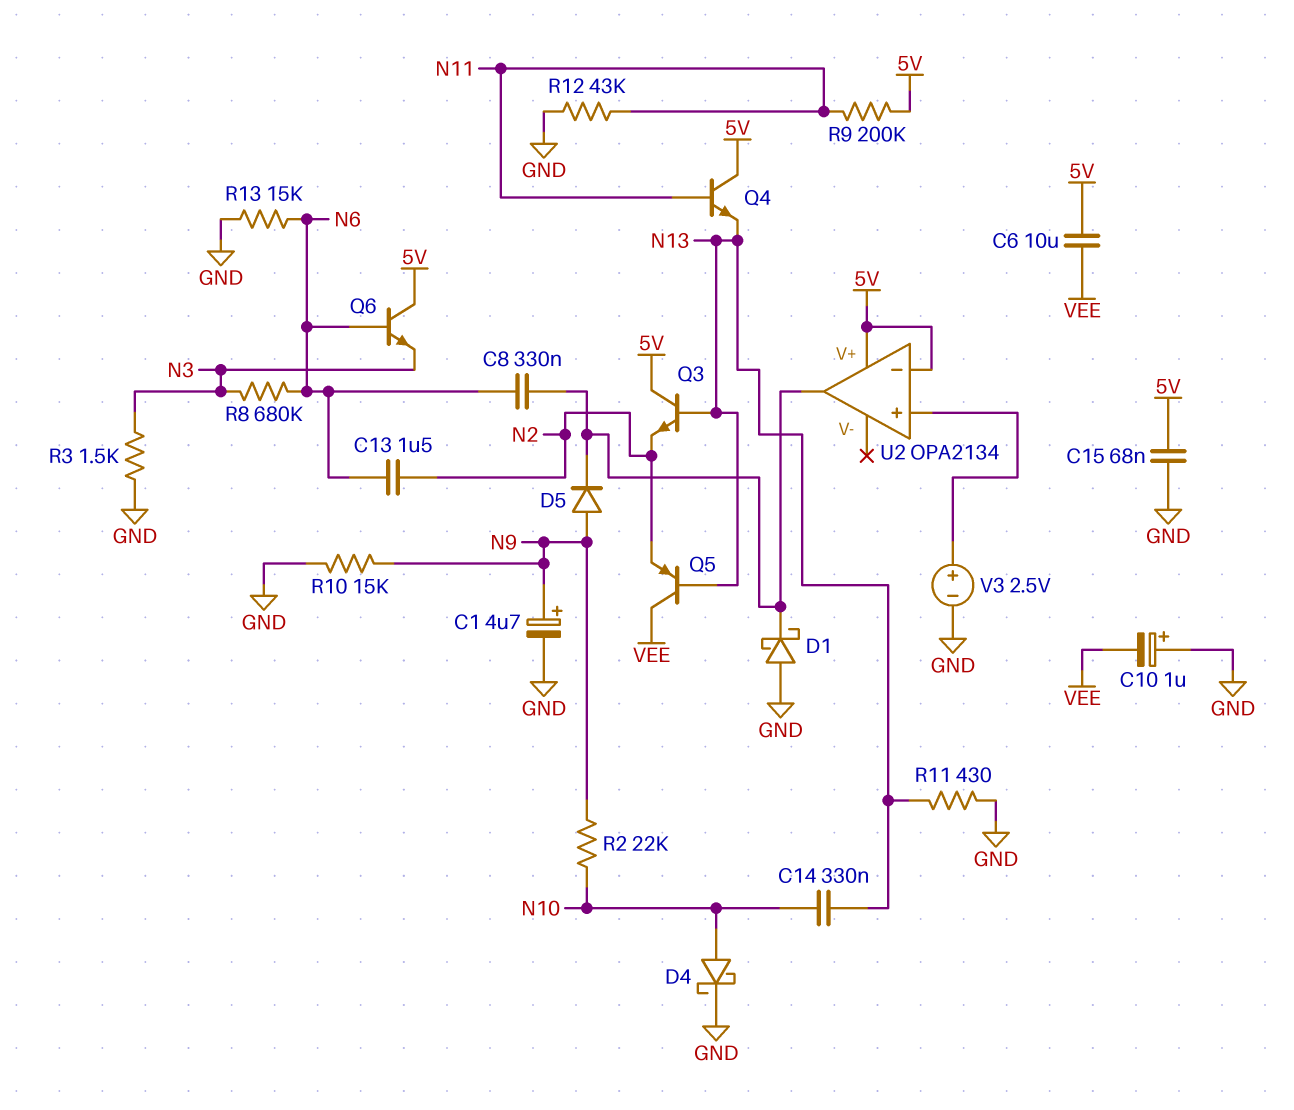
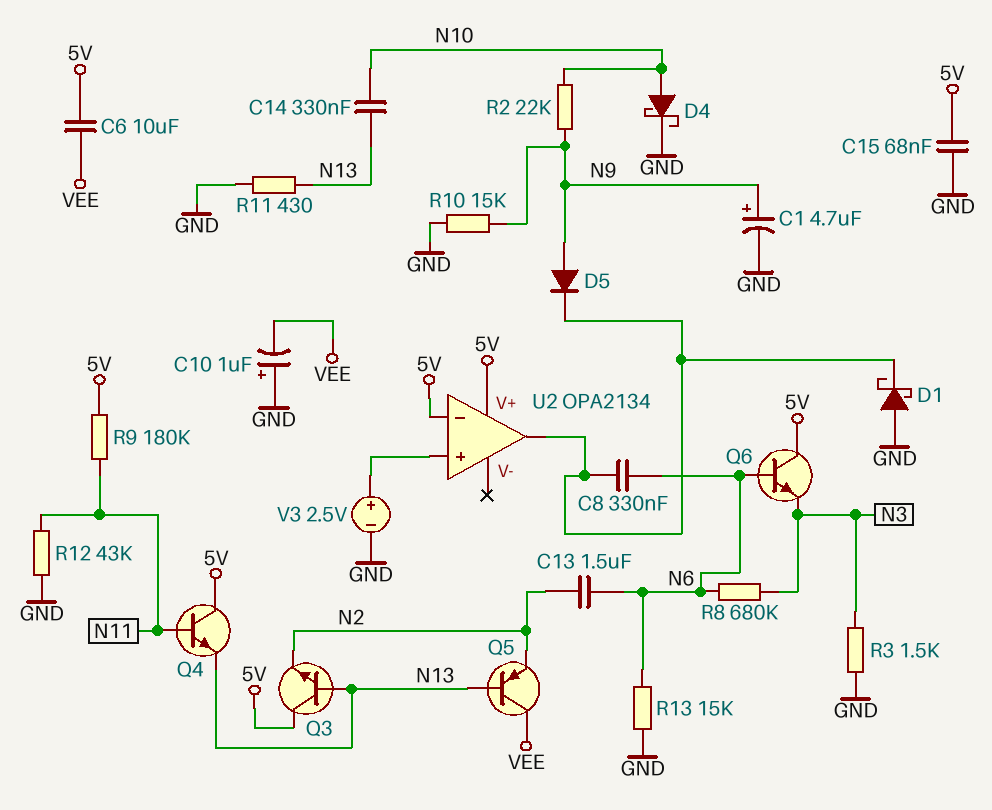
R9: 200k (5V, N11) -> 180k (5V, N11)

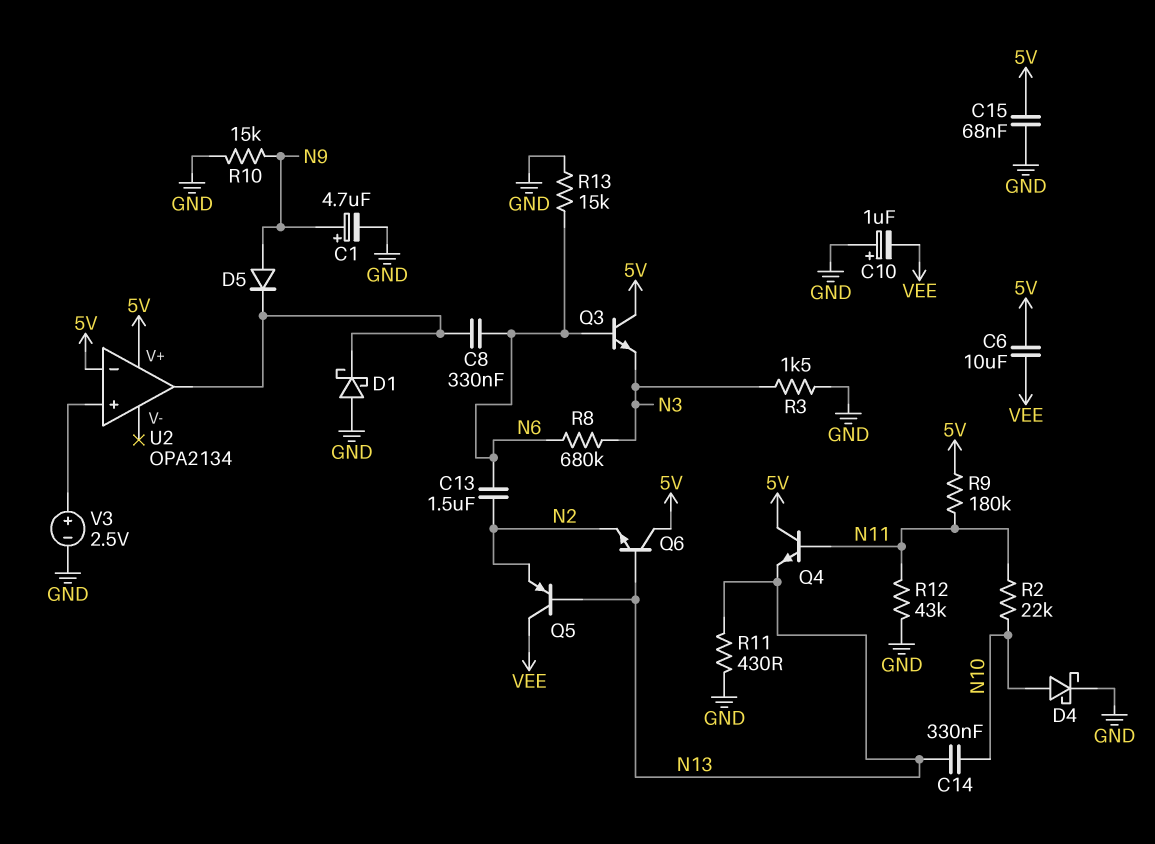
Q3: NPN (B N13, C 5V, E N2) -> NPN (B N6, C 5V, E N3)
Q6: NPN (B N6, C 5V, E N3) -> NPN (B N13, C 5V, E N2)
R2: 22k (N9, N10) -> 22k (N10, N11)

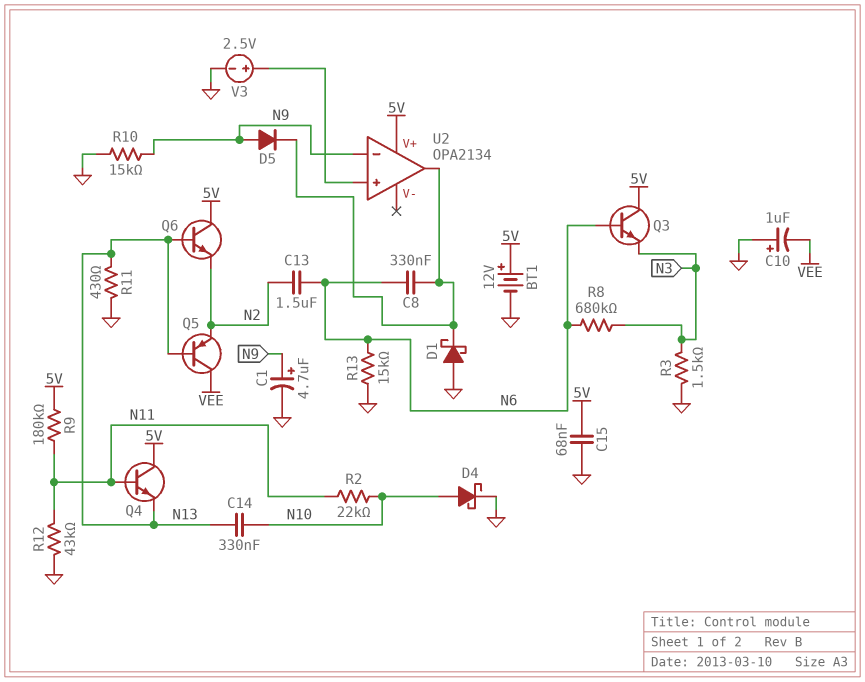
BT1: none -> 12V (plus 5V, minus GND)
C6: 10uF (5V, VEE) -> none
U2 pin in-: 5V -> N9

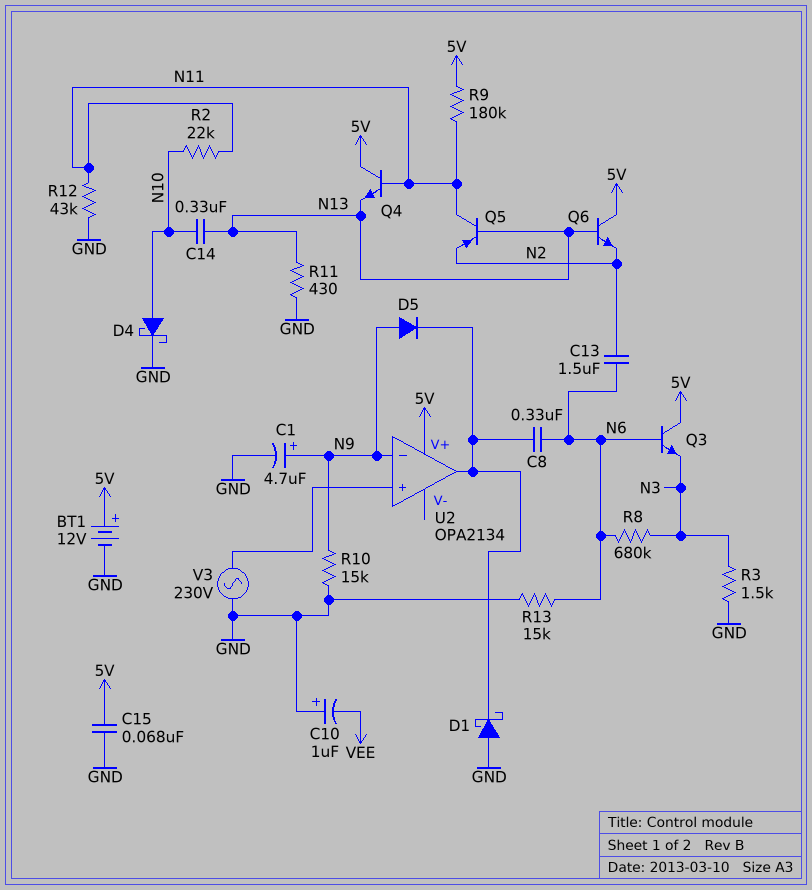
Q5: PNP (B N13, C VEE, E N2) -> PNP (B N13, C N11, E N2)
V3: 2.5V (plus U2/in+, minus GND) -> AC 230V (GND, U2/in+)

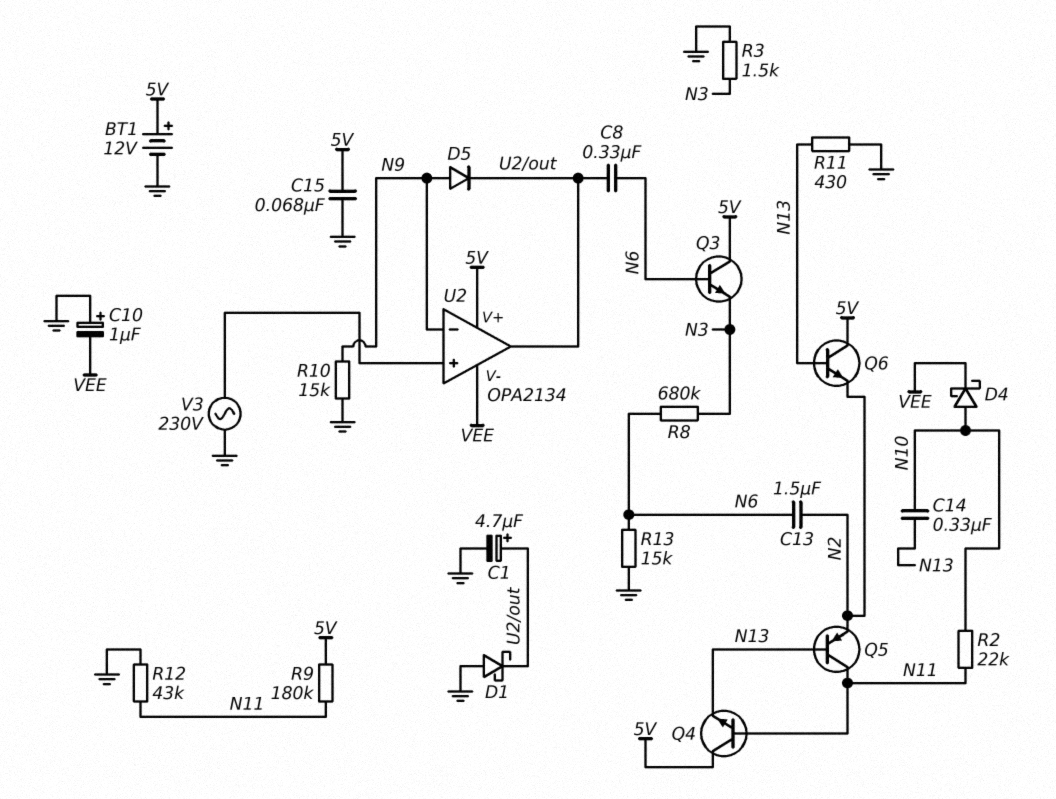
C1: 4.7uF (plus N9, minus GND) -> 4.7uF (plus U2/out, minus GND)
D4: schottky (A N10, K GND) -> schottky (A N10, K VEE)
U2 pin V-: none -> VEE

